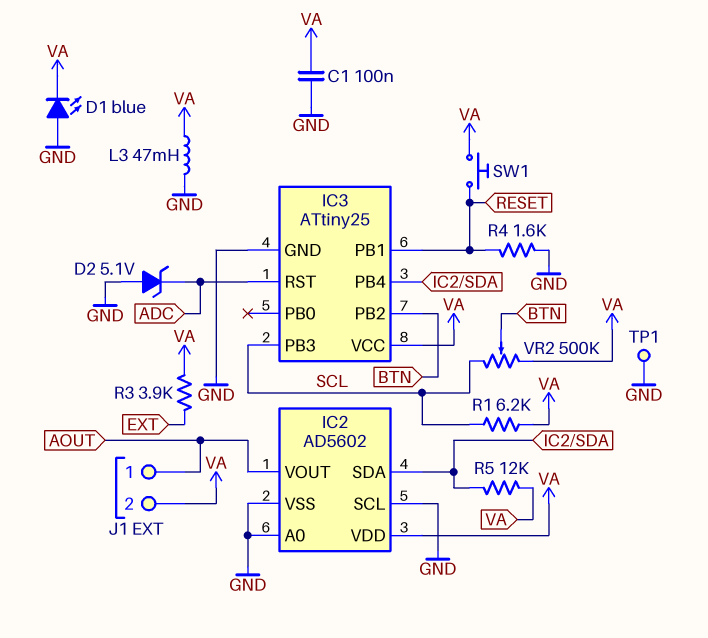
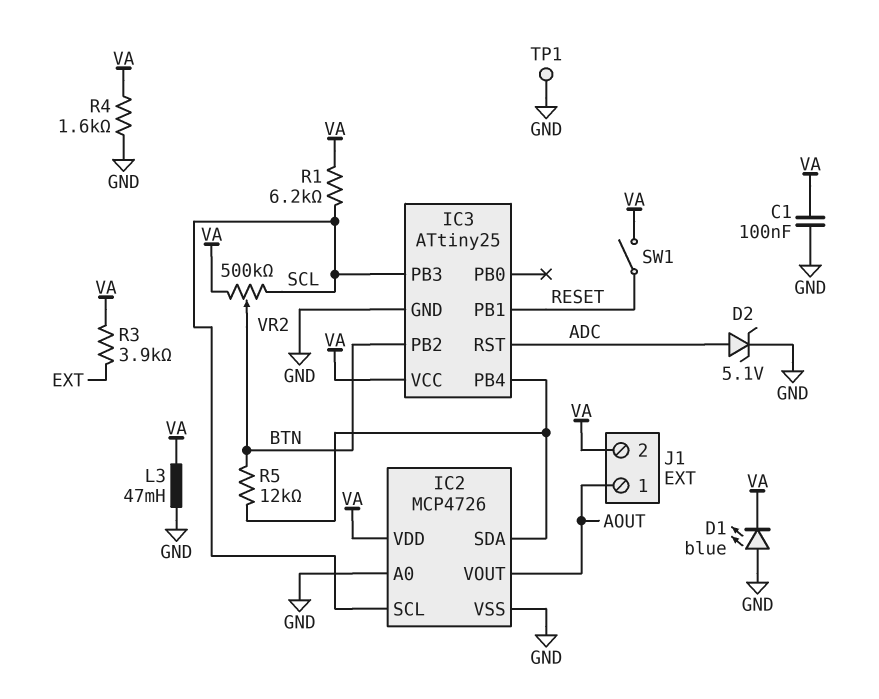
D2: zener 5.1V (A GND, K ADC) -> zener 5.1V (A ADC, K GND)
IC2: AD5602 -> MCP4726
IC2 pin SCL: GND -> SCL
R4: 1.6k (GND, RESET) -> 1.6k (GND, VA)
R5: 12k (IC2/SDA, VA) -> 12k (BTN, IC2/SDA)
SW1: button (RESET, VA) -> switch (RESET, VA)

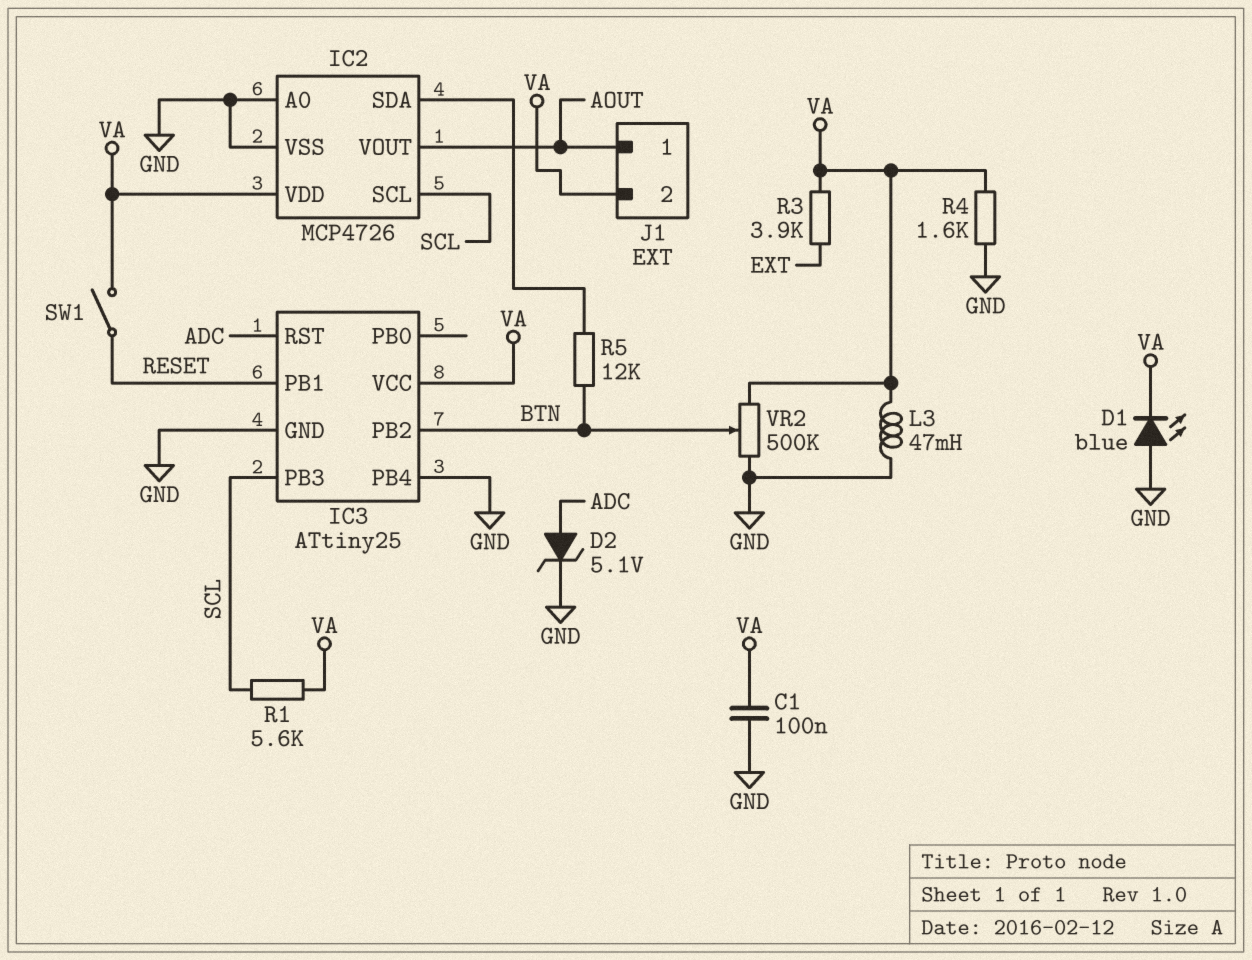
IC3 pin PB4: IC2/SDA -> GND
R1: 6.2k (SCL, VA) -> 5.6k (SCL, VA)
TP1: test point (GND) -> none
VR2: 500k (SCL, VA, wiper BTN) -> 500k (GND, VA, wiper BTN)

